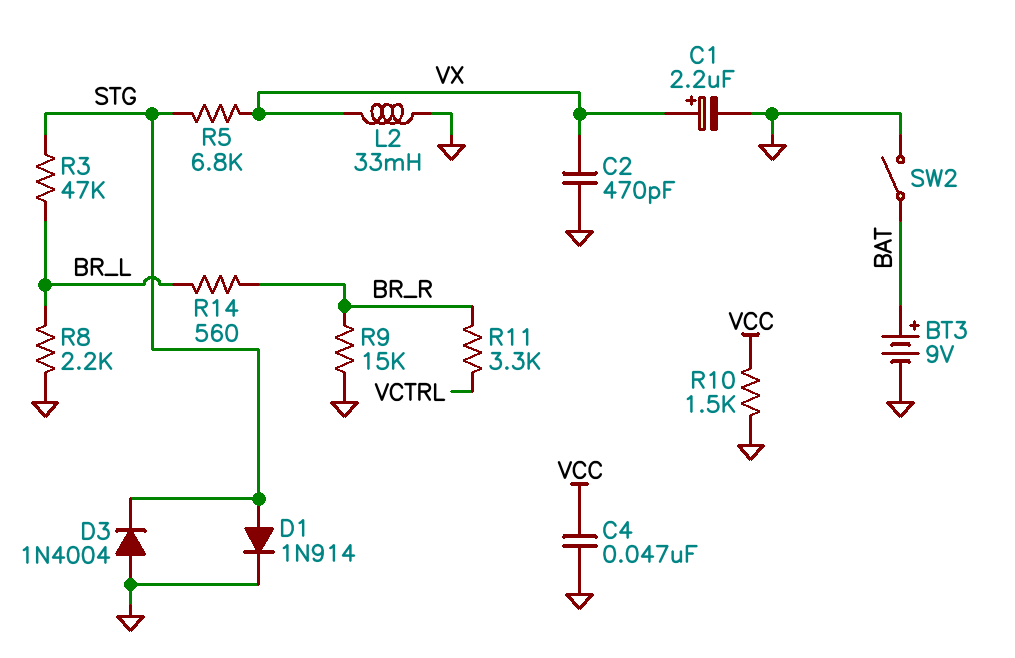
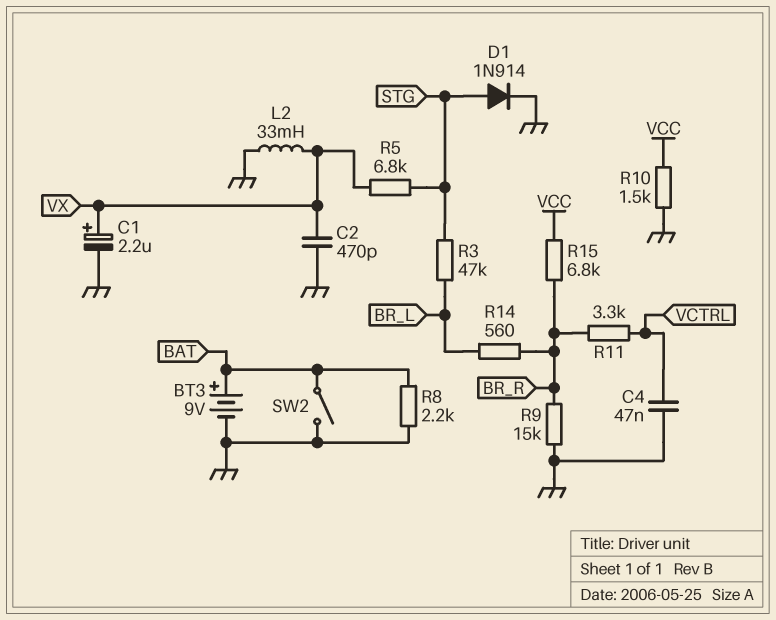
C4: 47nF (GND, VCC) -> 47nF (GND, VCTRL)
D3: diode 1N4004 (A GND, K STG) -> none
R8: 2.2k (BR_L, GND) -> 2.2k (BAT, GND)
R15: none -> 6.8k (BR_R, VCC)

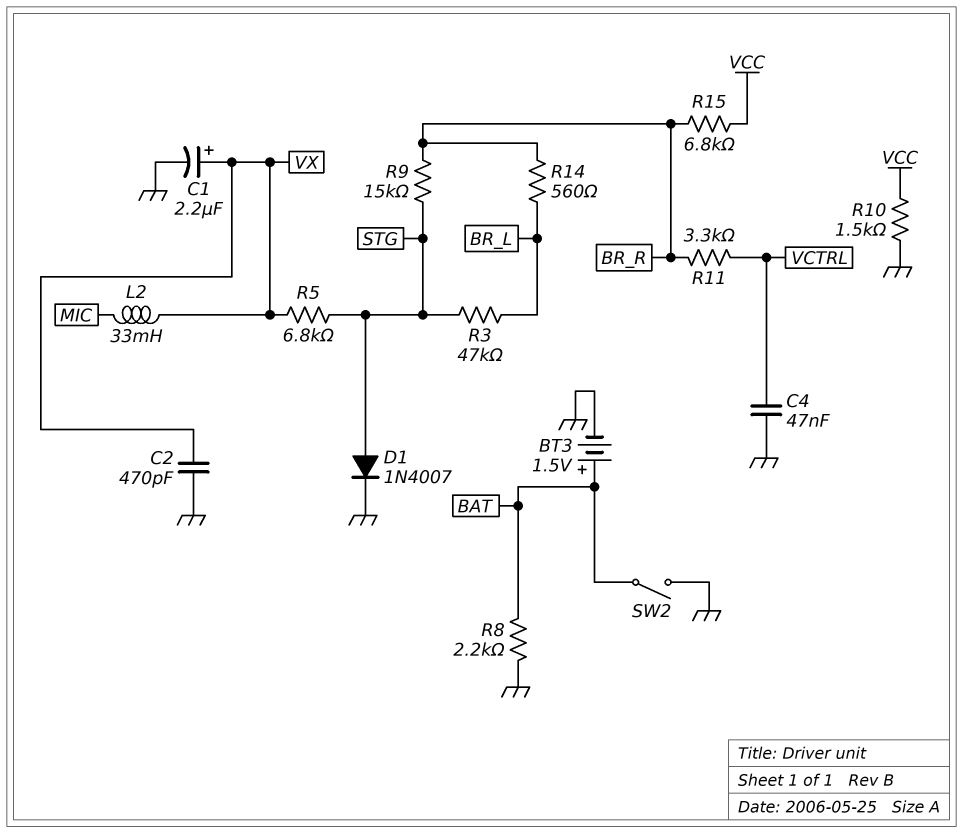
BT3: 9V (plus BAT, minus GND) -> 1.5V (plus BAT, minus GND)
D1: diode 1N914 (A STG, K GND) -> diode 1N4007 (A STG, K GND)
L2: 33mH (GND, VX) -> 33mH (MIC, VX)
R9: 15k (BR_R, GND) -> 15k (BR_R, STG)

